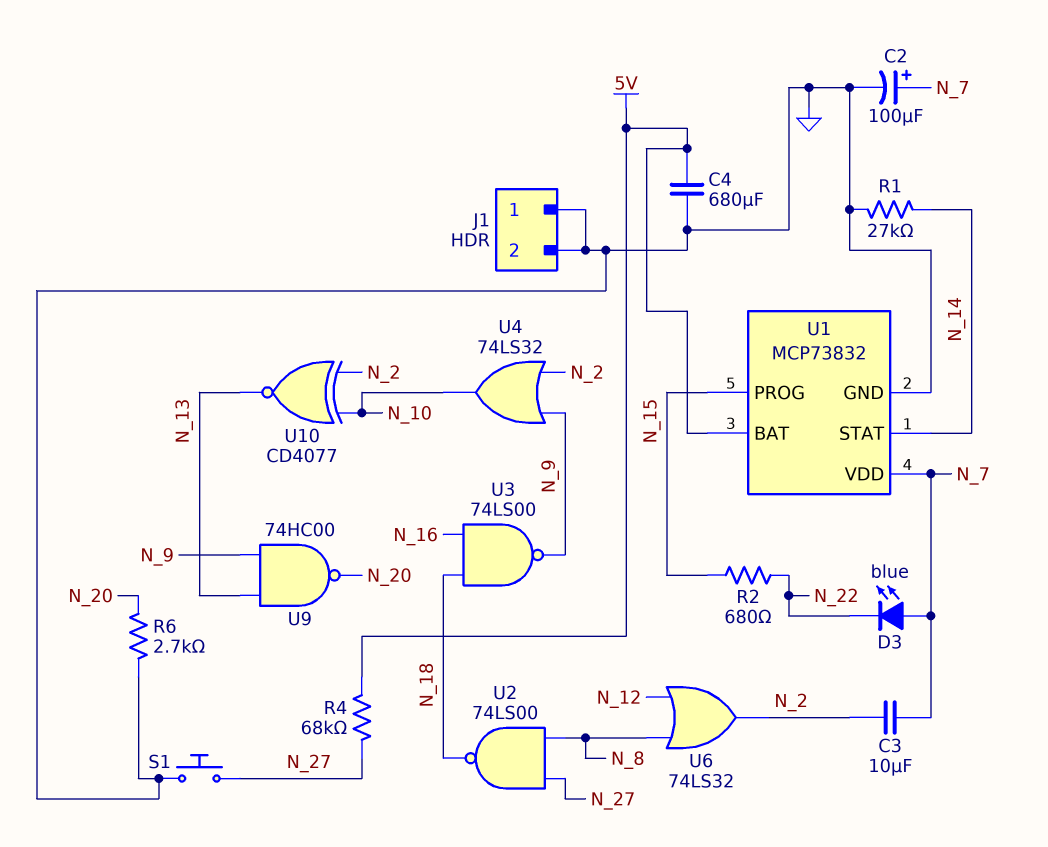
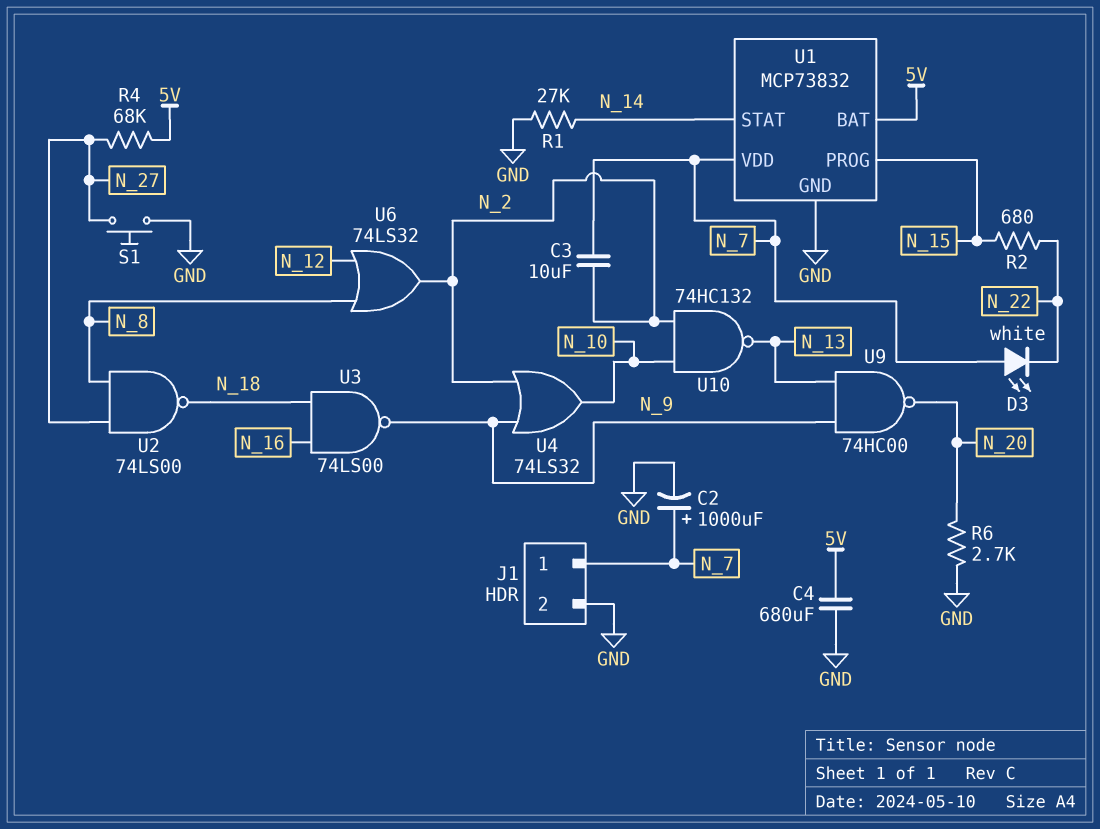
C2: 100uF (plus N_7, minus GND) -> 1000uF (plus N_7, minus GND)
D3: LED blue (A N_7, K N_22) -> LED white (A N_7, K N_22)
J1 pin 1: GND -> N_7
U10: XNOR CD4077 (in N_2, in N_10, out N_13) -> NAND 74HC132 (in N_2, in N_10, out N_13)

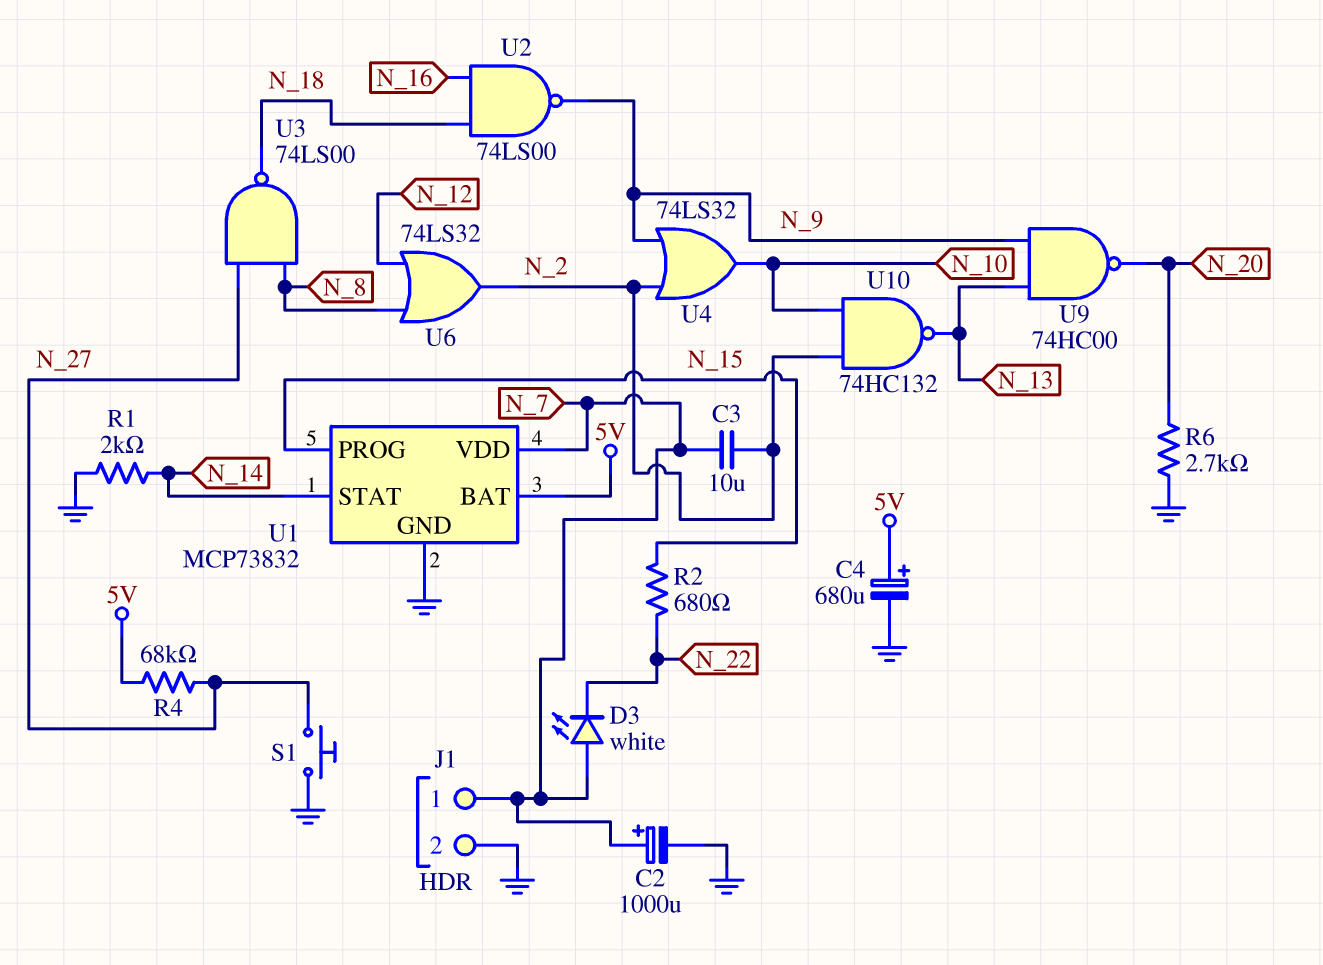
C4: 680uF (5V, GND) -> 680uF (plus 5V, minus GND)
R1: 27k (GND, N_14) -> 2k (GND, N_14)
U2: NAND 74LS00 (in N_8, in N_27, out N_18) -> NAND 74LS00 (in N_16, in N_18, out N_9)
U3: NAND 74LS00 (in N_16, in N_18, out N_9) -> NAND 74LS00 (in N_8, in N_27, out N_18)

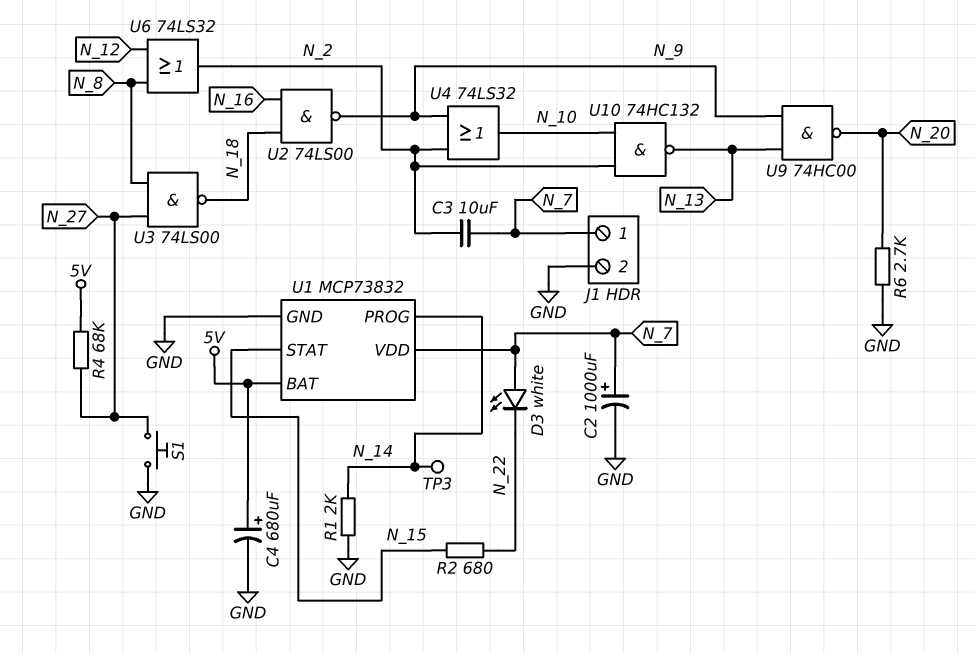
TP3: none -> test point (N_14)
U1 pin PROG: N_15 -> N_14
U1 pin STAT: N_14 -> N_15

